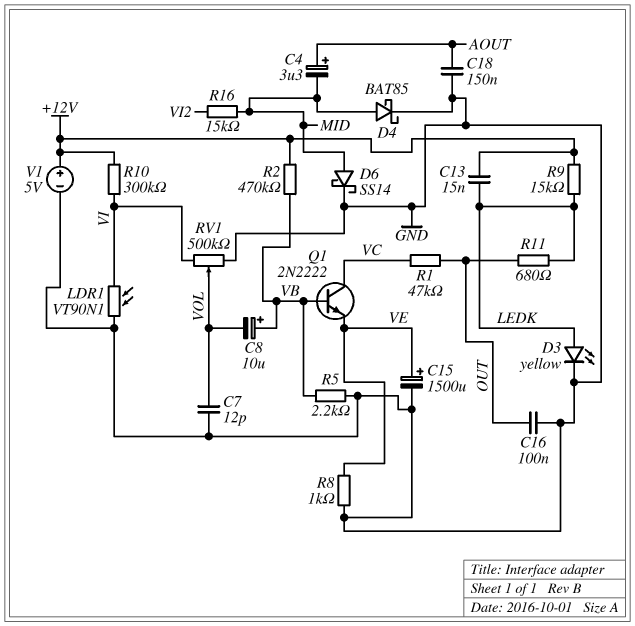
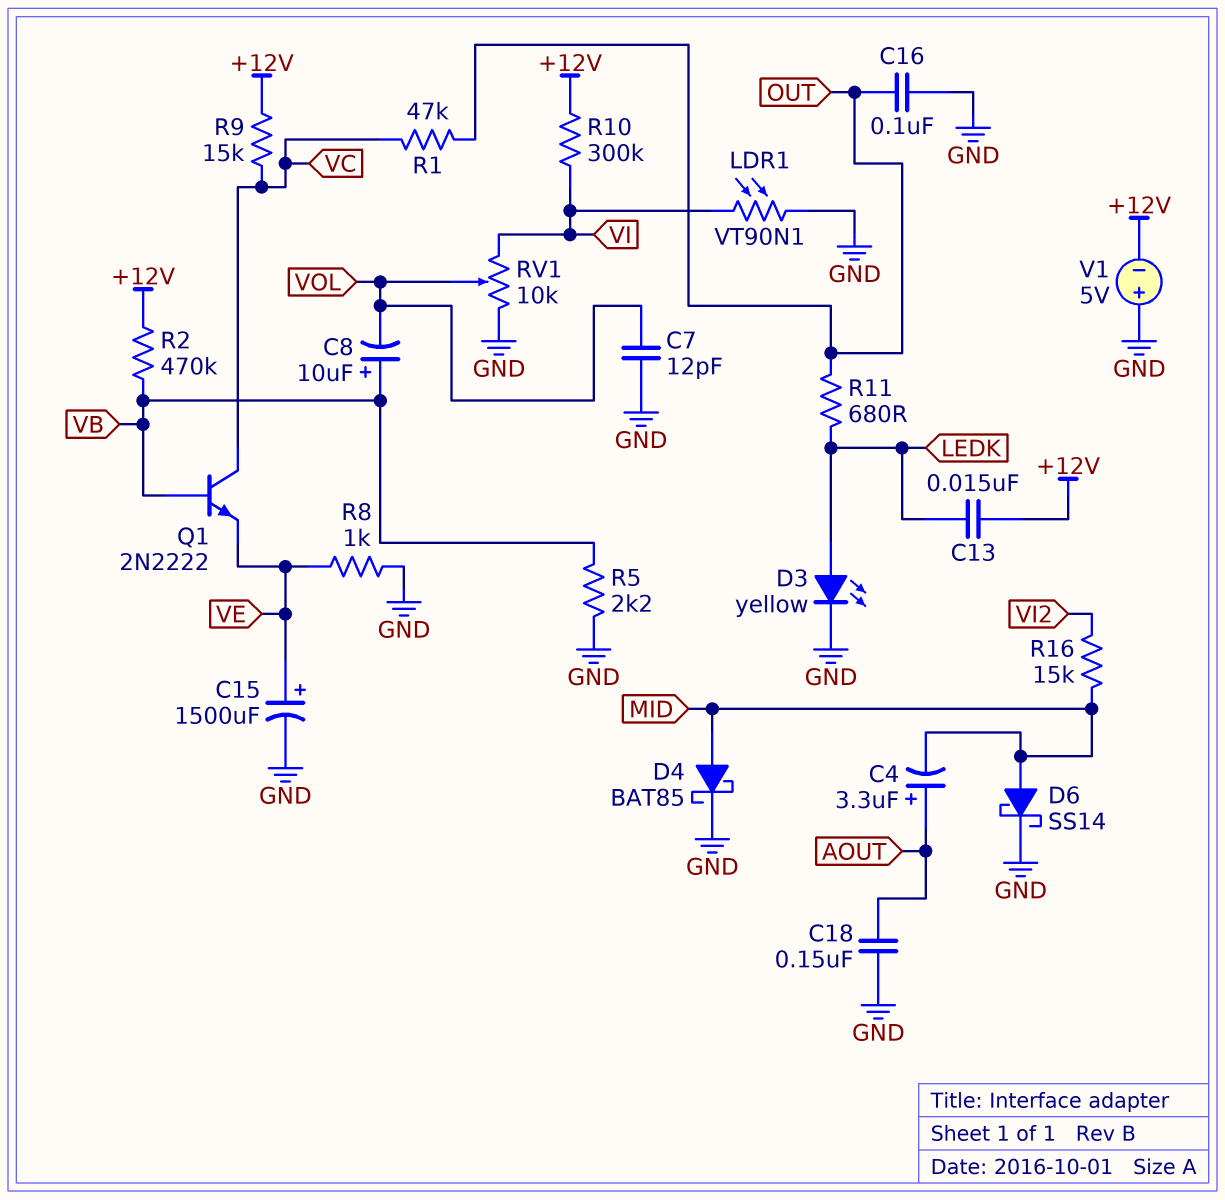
R9: 15k (+12V, LEDK) -> 15k (+12V, VC)
RV1: 500k (GND, VI, wiper VOL) -> 10k (GND, VI, wiper VOL)
V1: 5V (plus +12V, minus GND) -> 5V (plus GND, minus +12V)

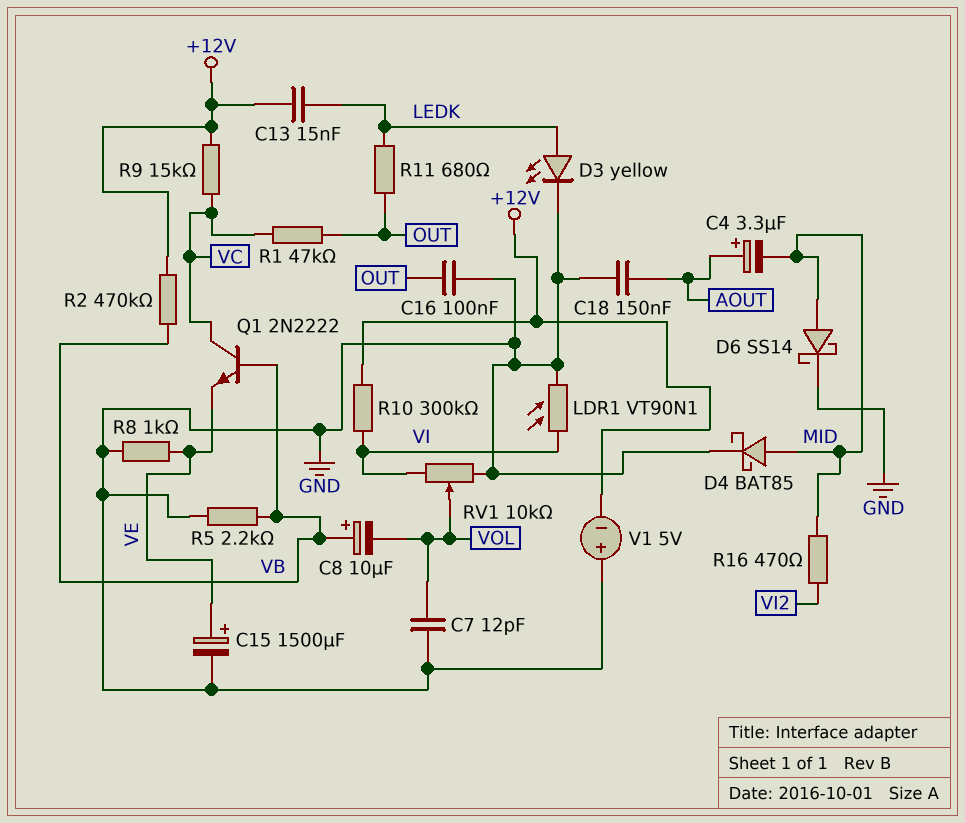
R16: 15k (MID, VI2) -> 470 (MID, VI2)

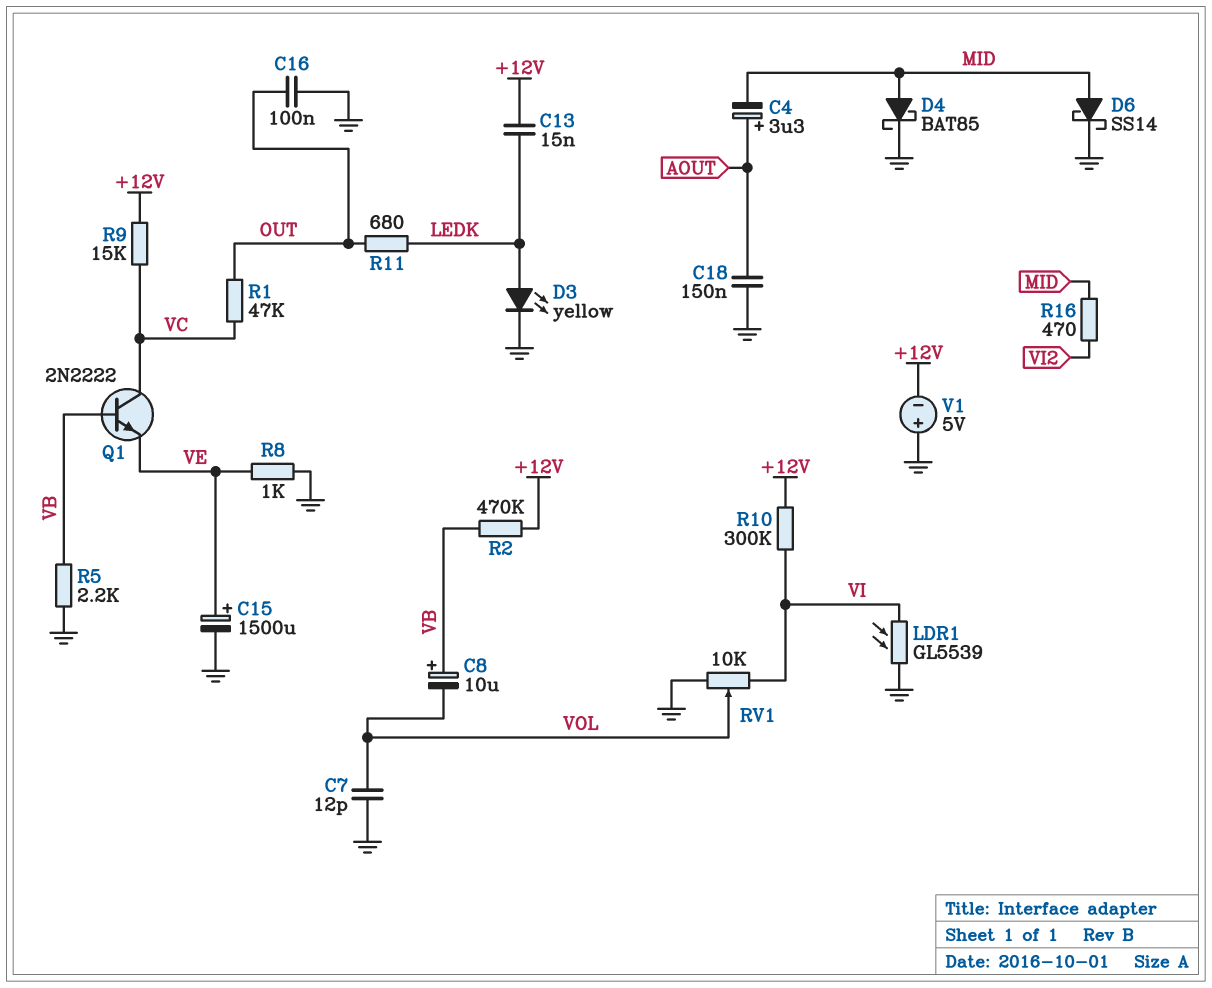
LDR1: VT90N1 (GND, VI) -> GL5539 (GND, VI)

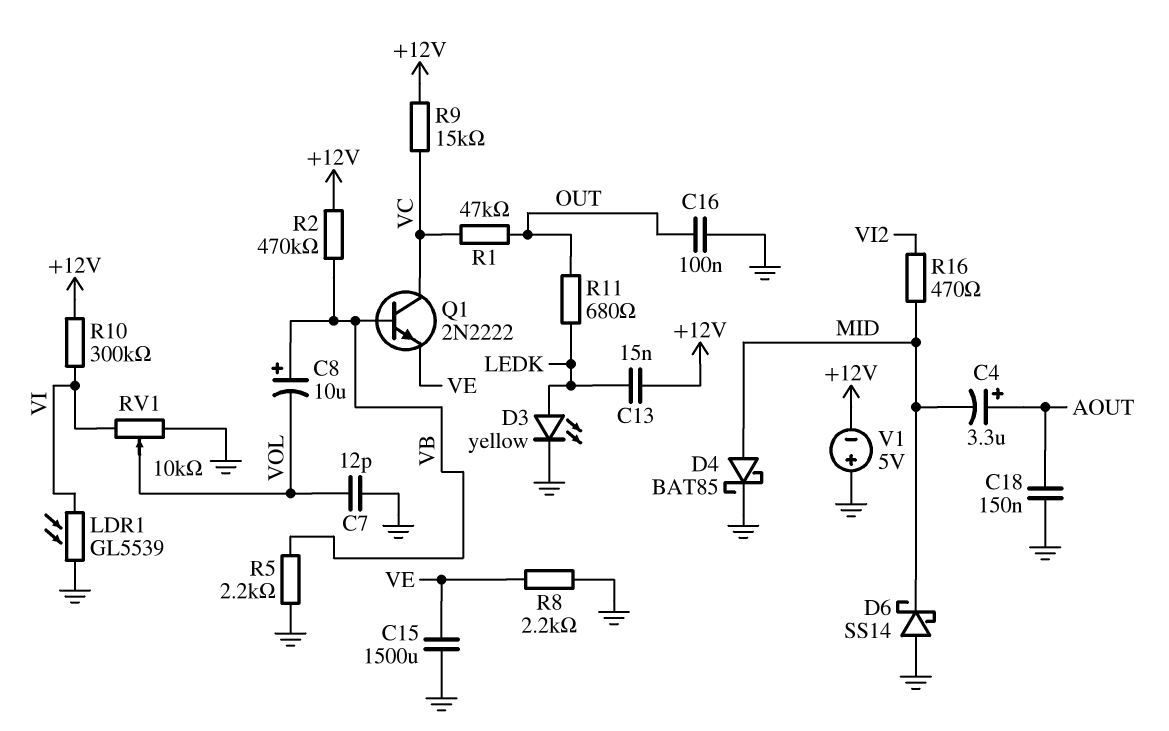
C15: 1500uF (plus VE, minus GND) -> 1500uF (GND, VE)
D6: schottky SS14 (A MID, K GND) -> schottky SS14 (A GND, K MID)
R8: 1k (GND, VE) -> 2.2k (GND, VE)

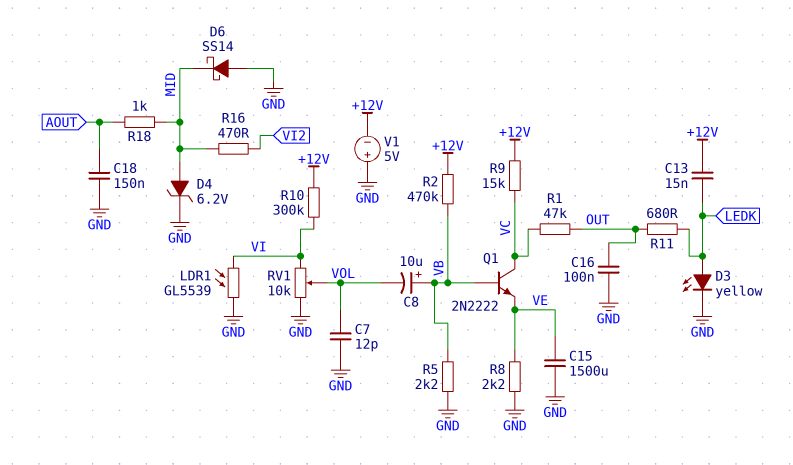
C4: 3.3uF (plus AOUT, minus MID) -> none
D4: schottky BAT85 (A MID, K GND) -> zener 6.2V (A MID, K GND)
R18: none -> 1k (AOUT, MID)

